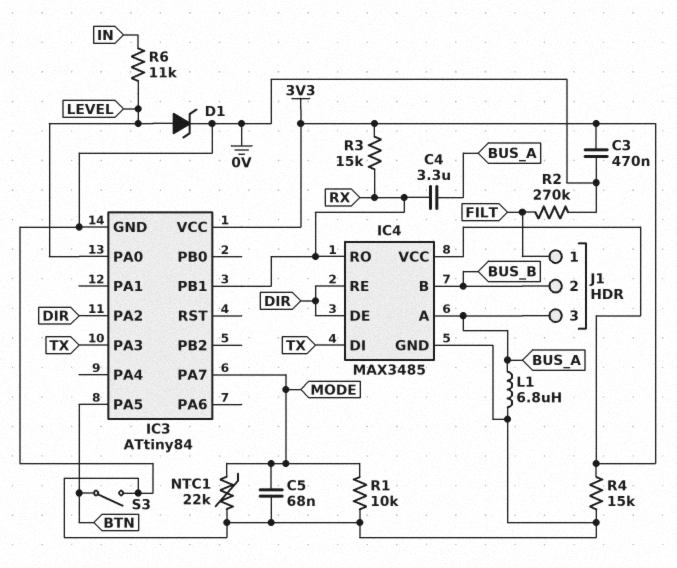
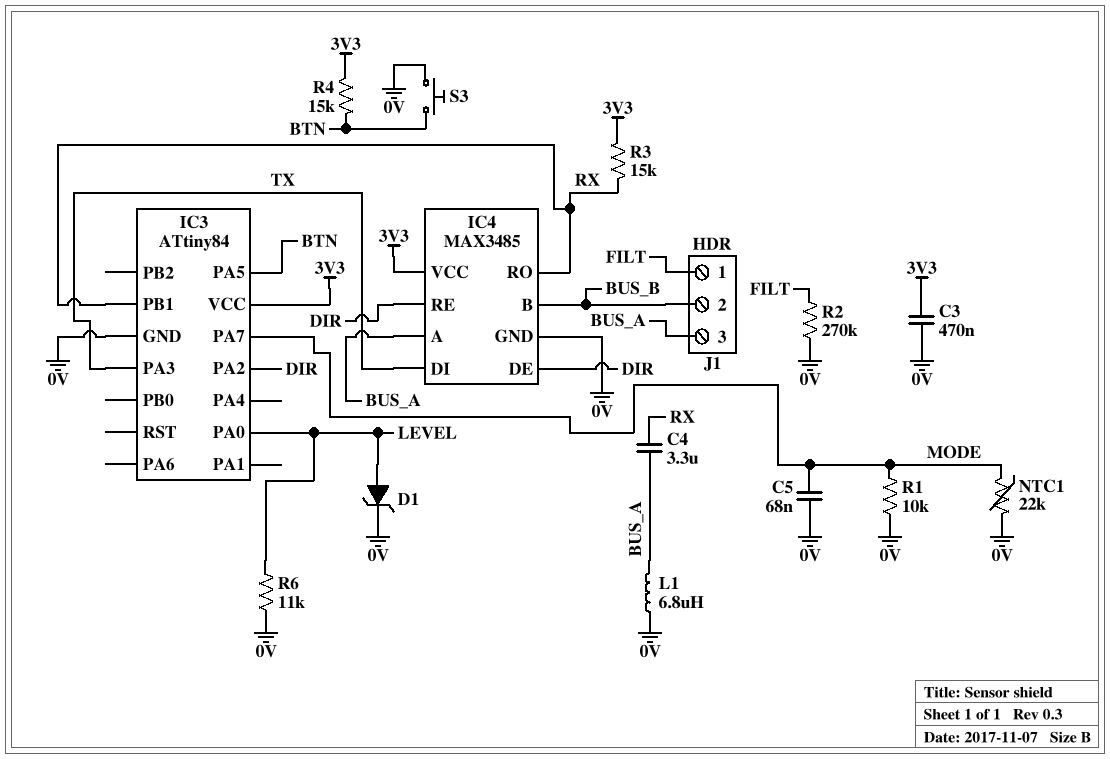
R4: 15k (0V, 3V3) -> 15k (3V3, BTN)
R6: 11k (IN, LEVEL) -> 11k (0V, LEVEL)
S3: switch (0V, BTN) -> button (0V, BTN)

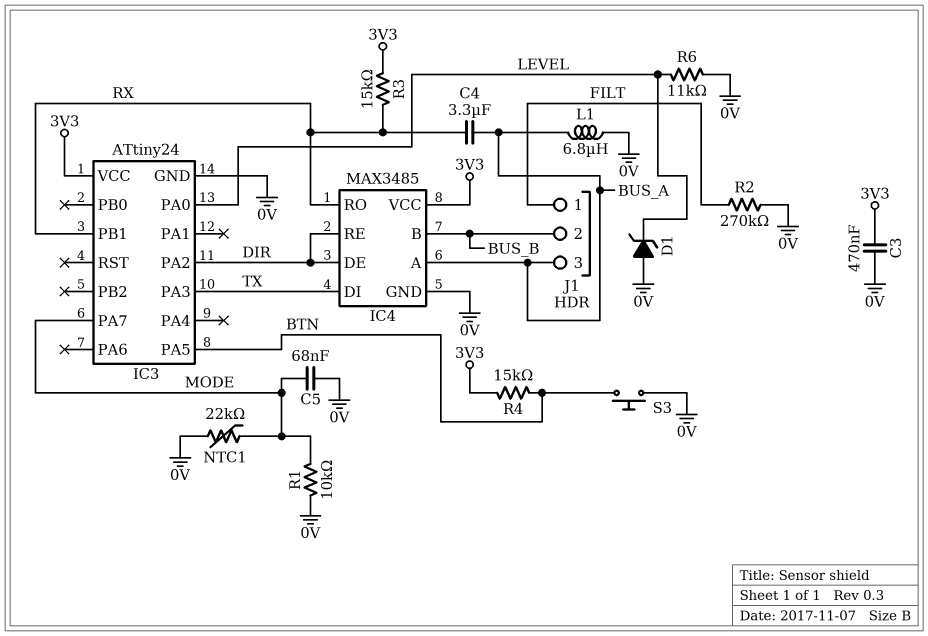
D1: zener (A LEVEL, K 0V) -> zener (A 0V, K LEVEL)
IC3: ATtiny84 -> ATtiny24

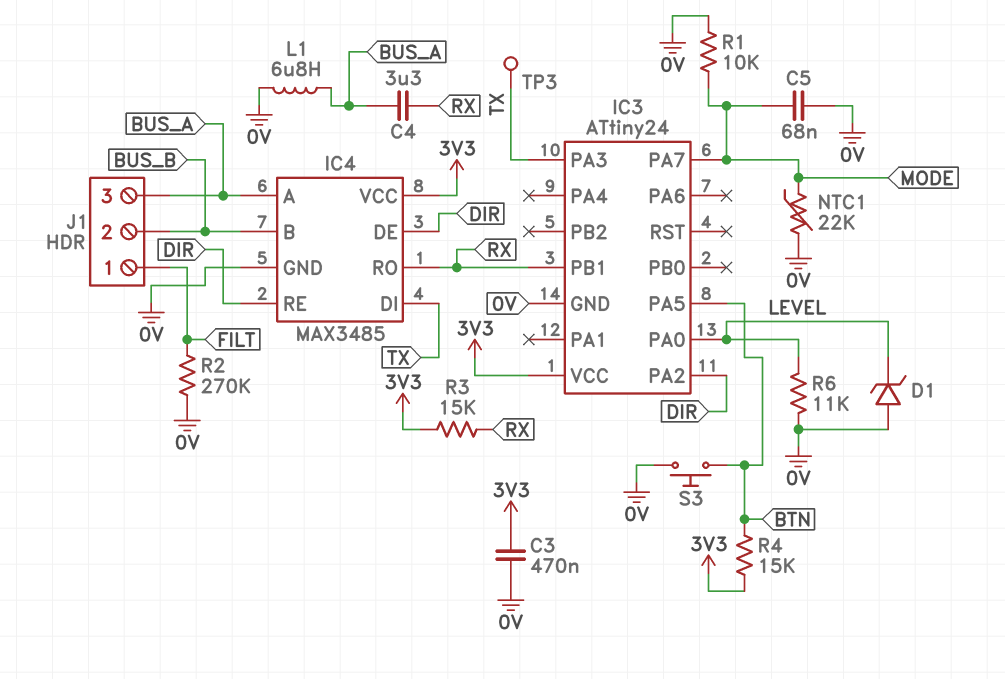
TP3: none -> test point (TX)

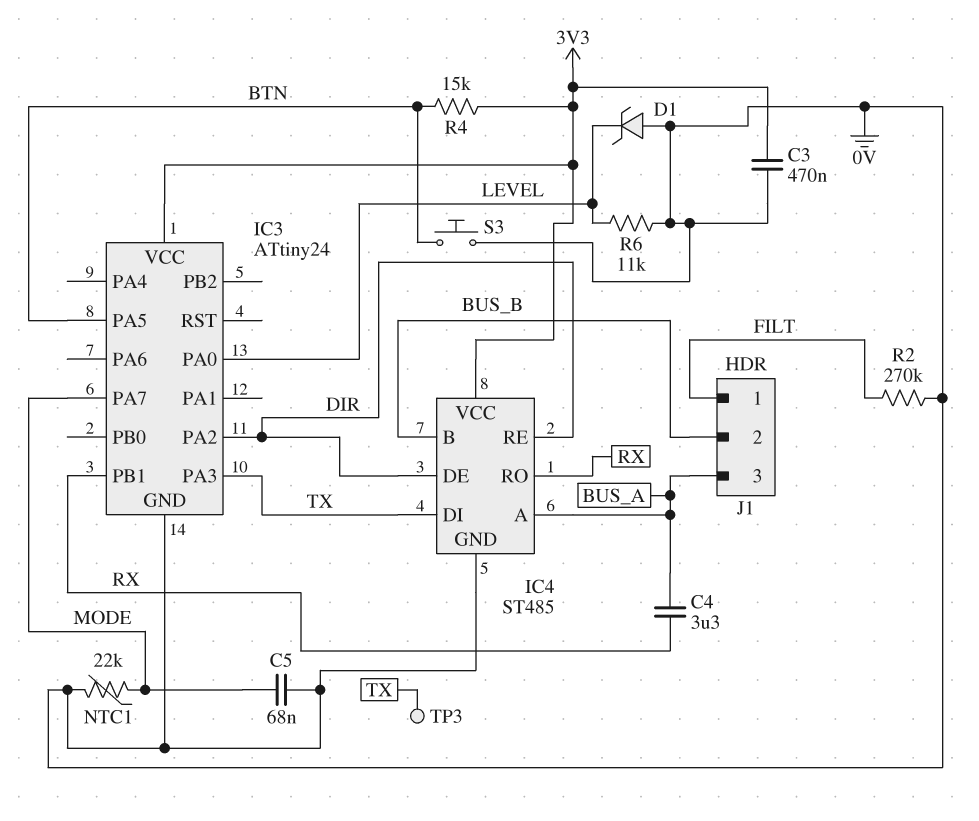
IC4: MAX3485 -> ST485
L1: 6.8uH (0V, BUS_A) -> none
R1: 10k (0V, MODE) -> none
R3: 15k (3V3, RX) -> none

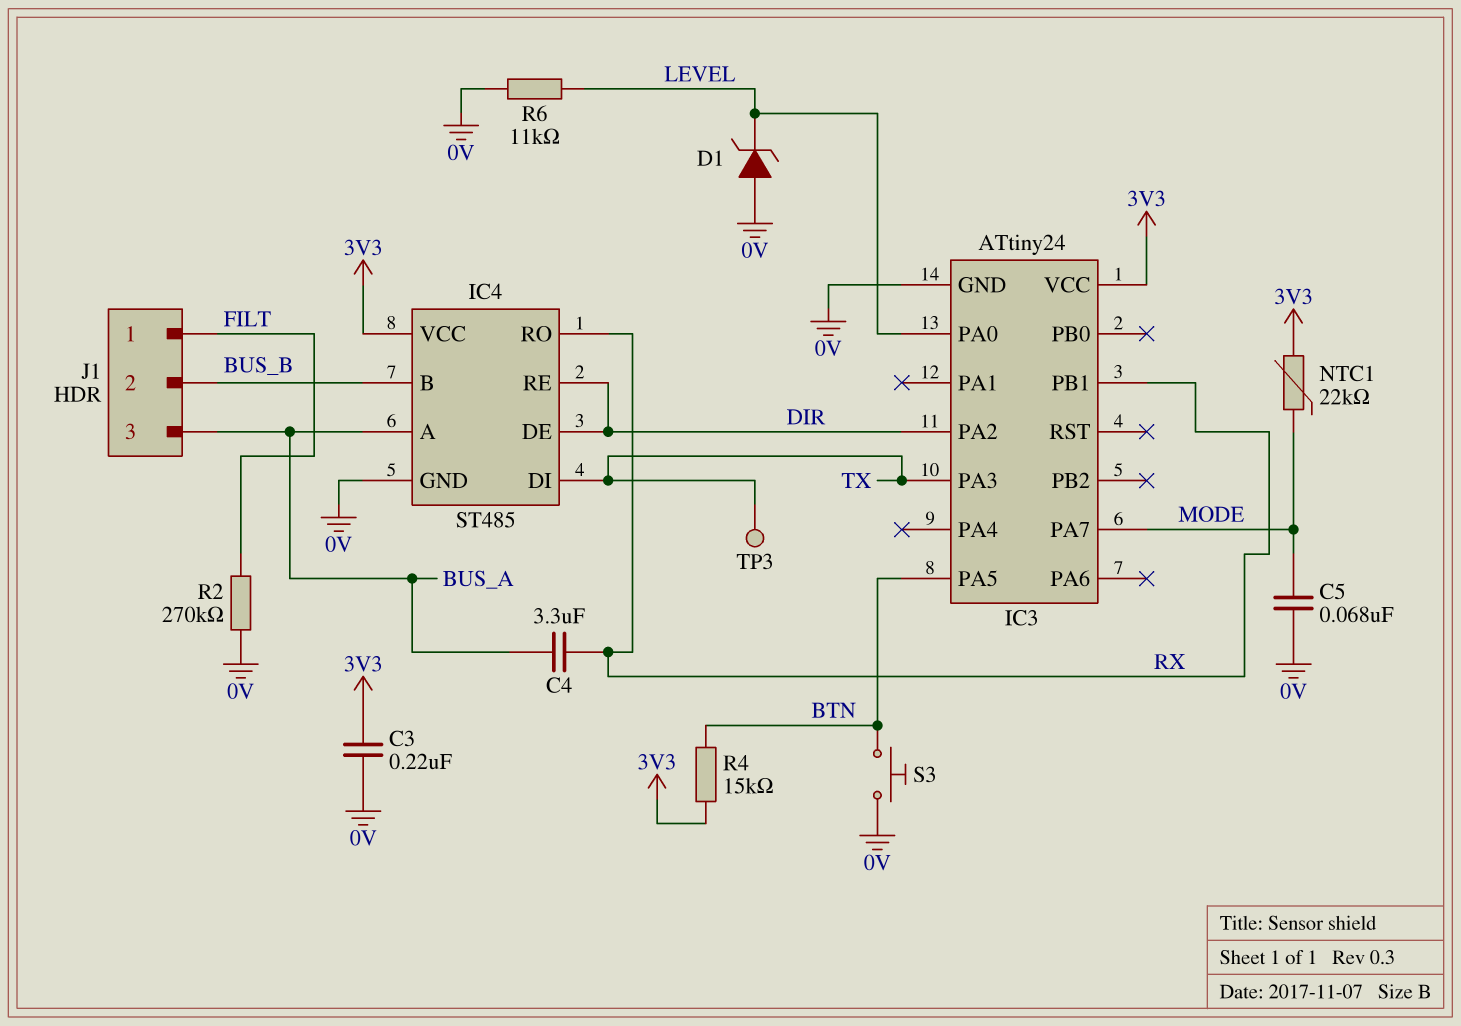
C3: 470nF (0V, 3V3) -> 220nF (0V, 3V3)
NTC1: 22k (0V, MODE) -> 22k (3V3, MODE)

